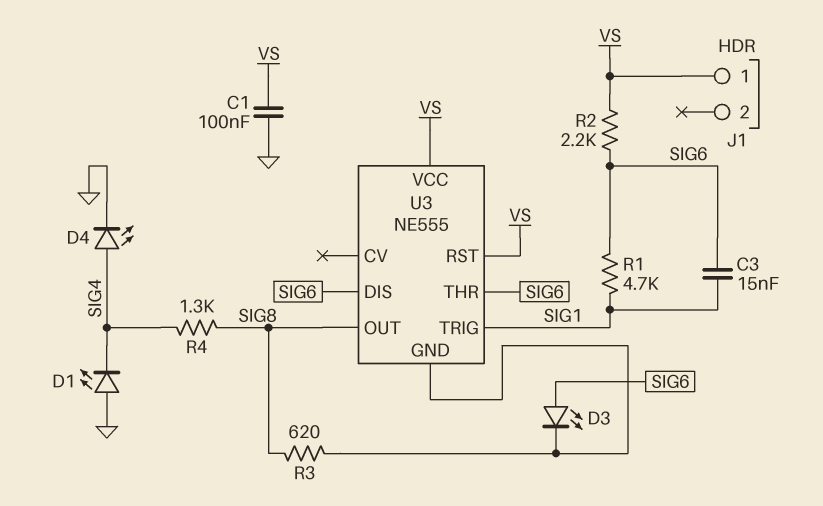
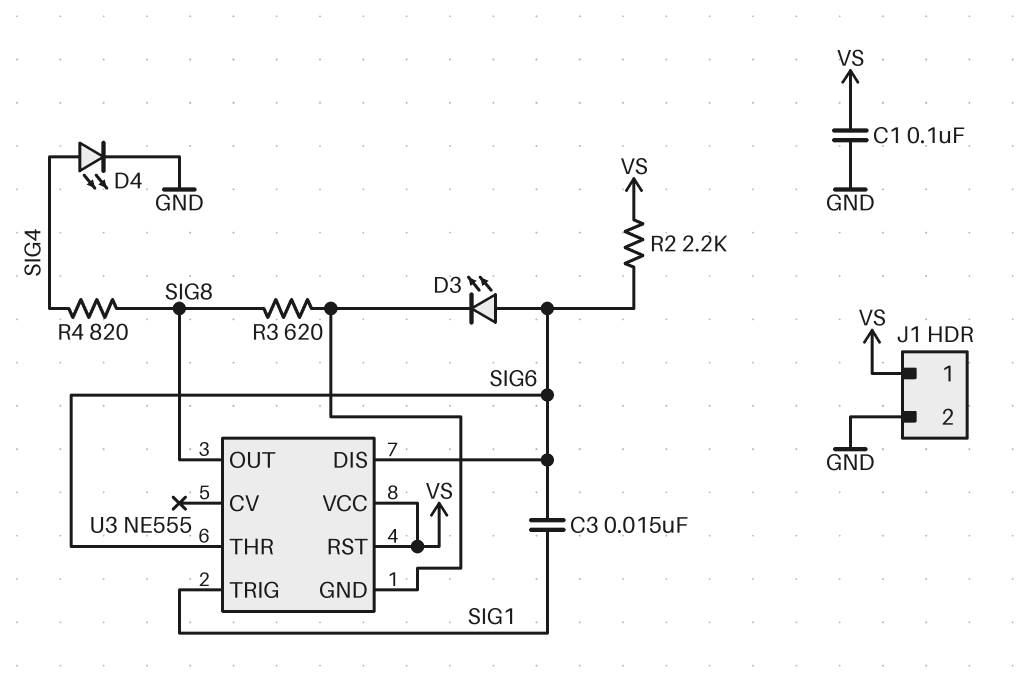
D1: LED (A GND, K SIG4) -> none
J1 pin 2: none -> GND
R1: 4.7k (SIG1, SIG6) -> none
R4: 1.3k (SIG4, SIG8) -> 820 (SIG4, SIG8)

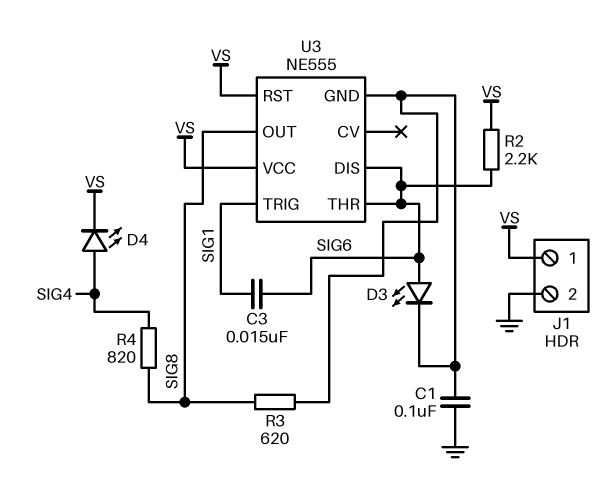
C1: 100nF (GND, VS) -> 100nF (GND, U3/GND)
D4: LED (A SIG4, K GND) -> LED (A SIG4, K VS)

